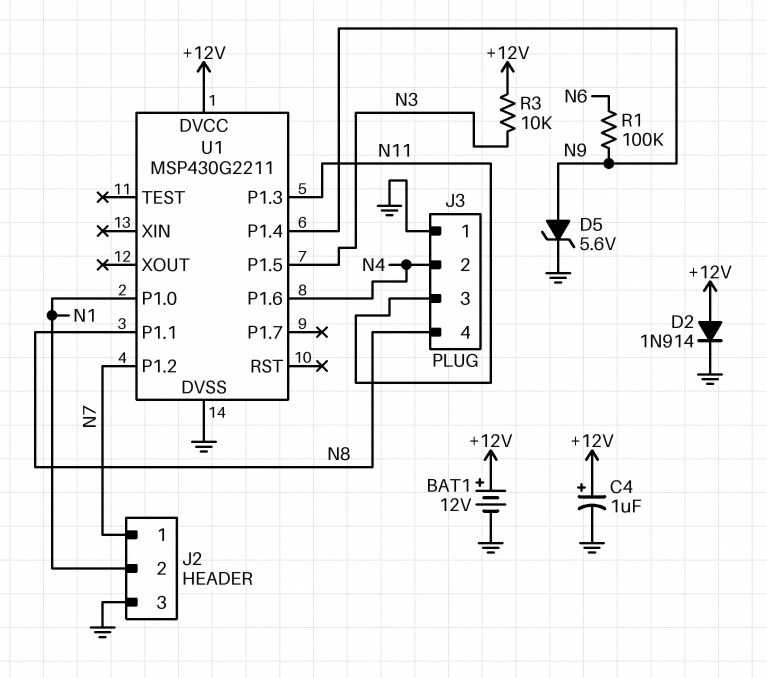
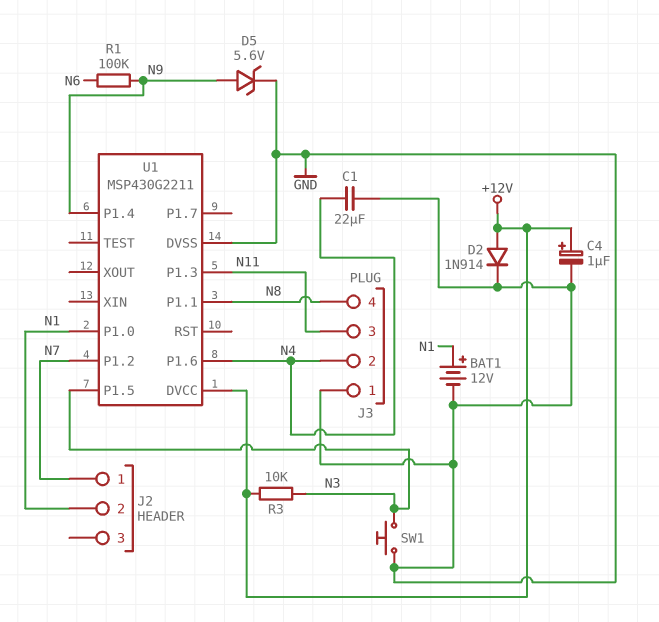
BAT1: 12V (plus +12V, minus GND) -> 12V (plus N1, minus GND)
C1: none -> 22uF (GND, N4)
J2 pin 3: GND -> none
SW1: none -> button (GND, N3)

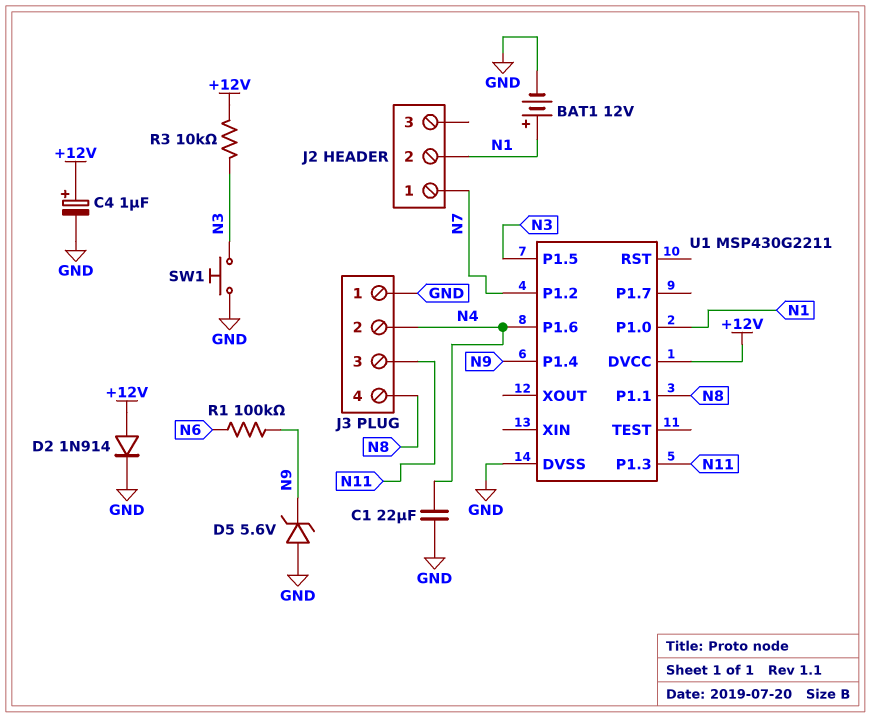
D5: zener 5.6V (A N9, K GND) -> zener 5.6V (A GND, K N9)

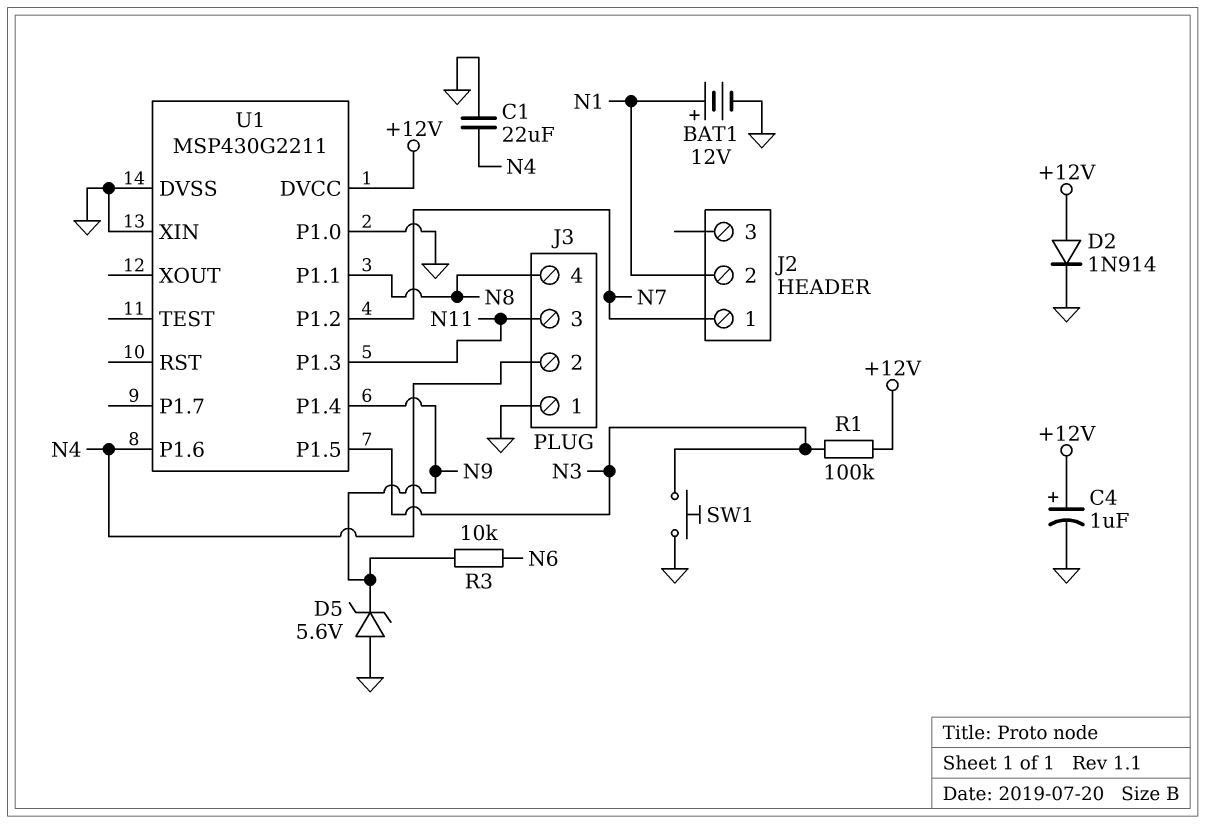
R1: 100k (N6, N9) -> 100k (+12V, N3)
R3: 10k (+12V, N3) -> 10k (N6, N9)
U1 pin P1.0: N1 -> GND
U1 pin XIN: none -> GND

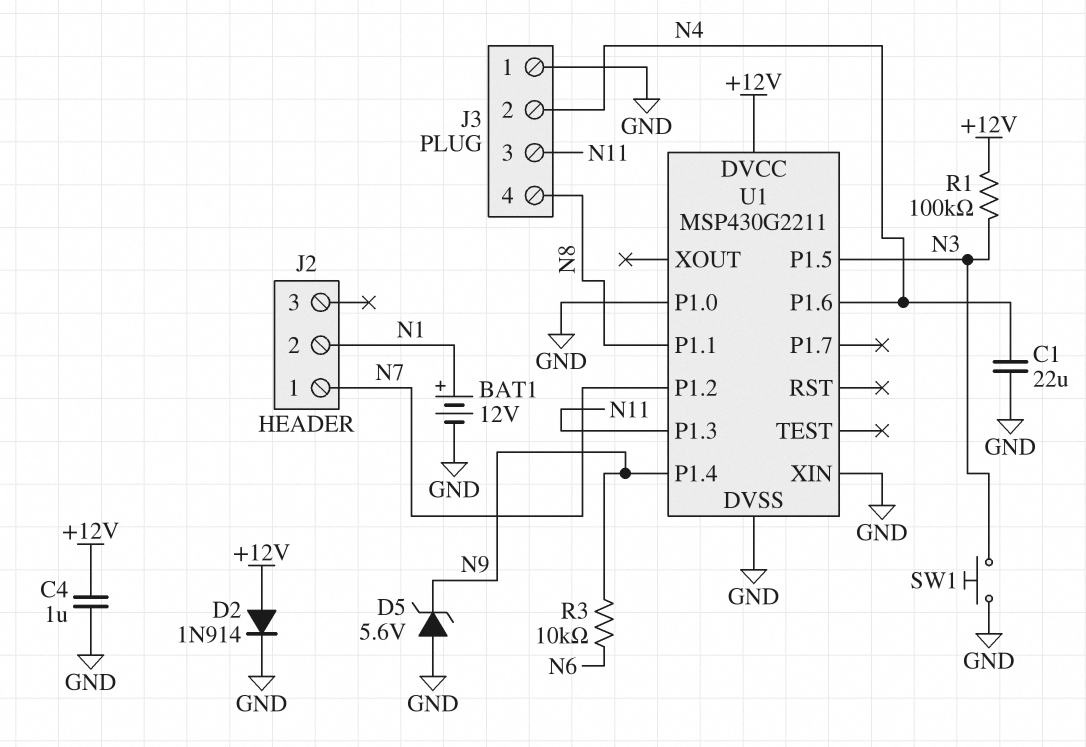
C4: 1uF (plus +12V, minus GND) -> 1uF (+12V, GND)

